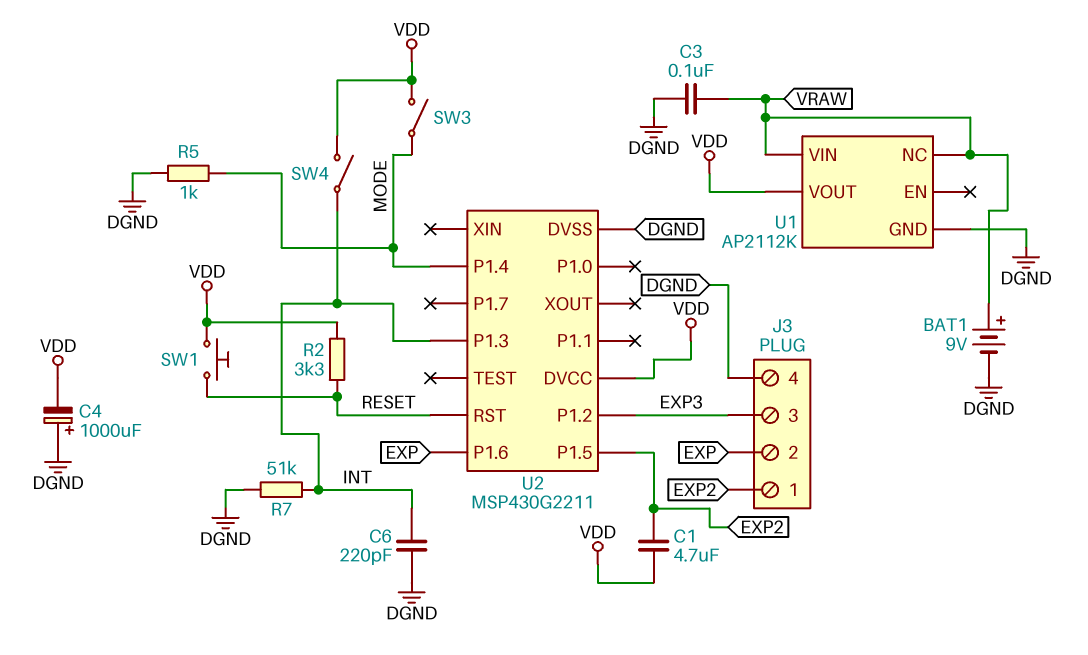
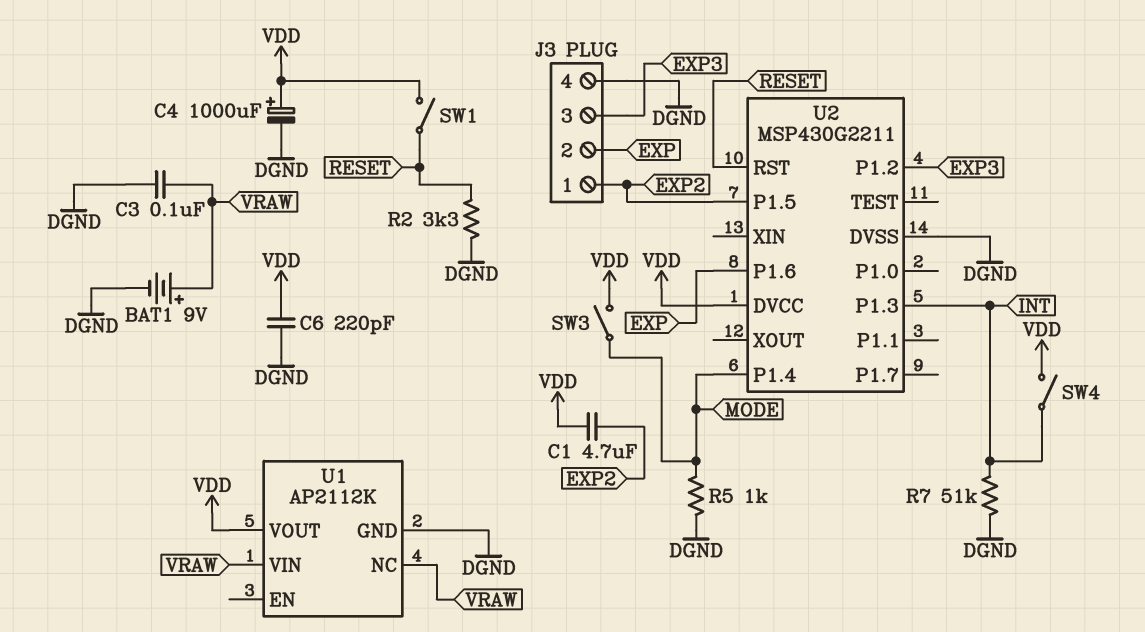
C4: 1000uF (plus DGND, minus VDD) -> 1000uF (plus VDD, minus DGND)
C6: 220pF (DGND, INT) -> 220pF (DGND, VDD)
R2: 3.3k (RESET, VDD) -> 3.3k (DGND, RESET)
SW1: button (RESET, VDD) -> switch (RESET, VDD)

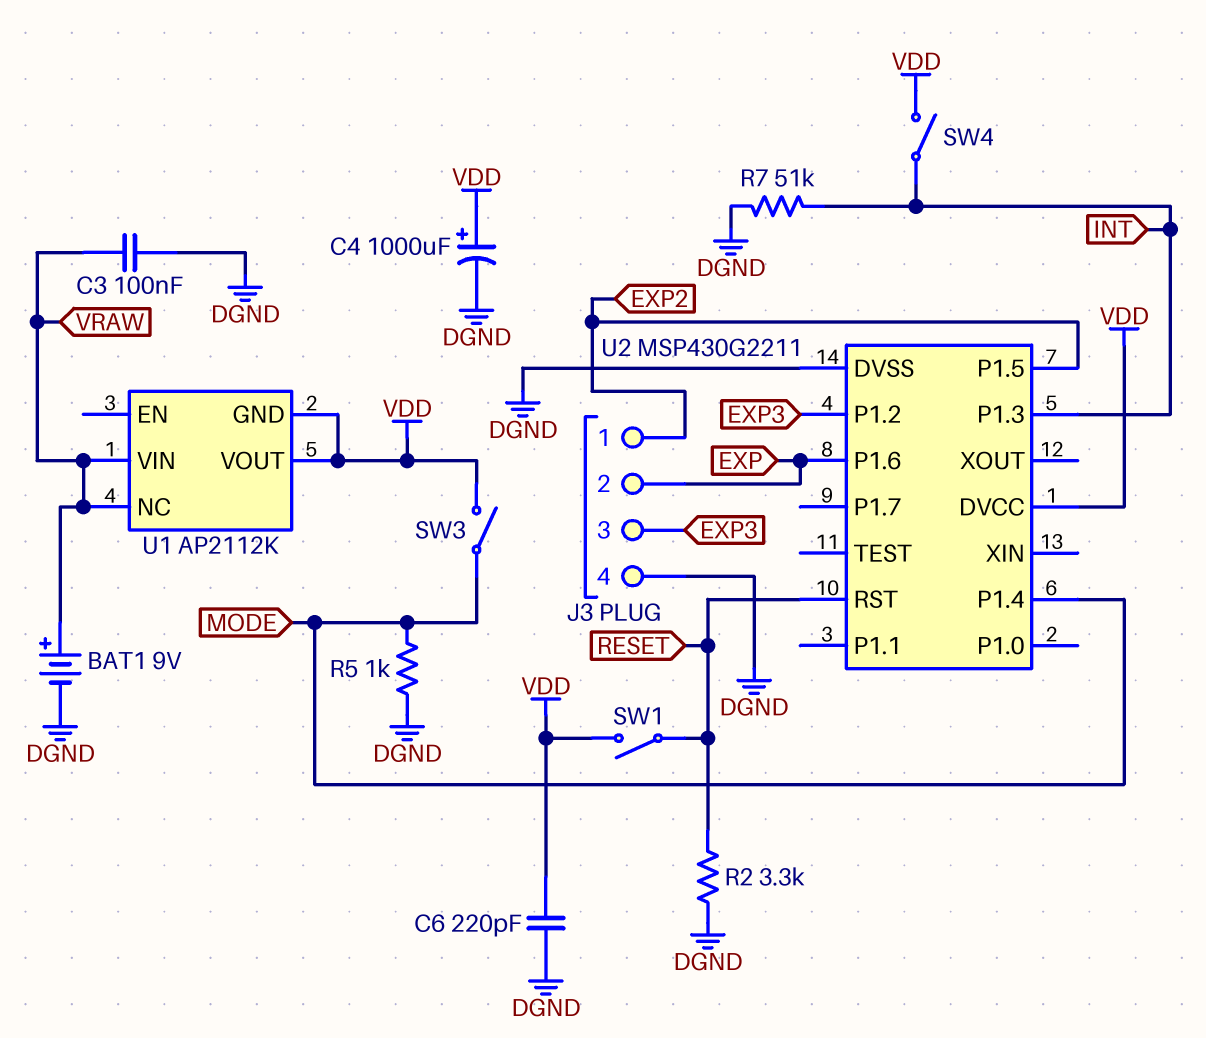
C1: 4.7uF (EXP2, VDD) -> none
U1 pin GND: DGND -> VDD

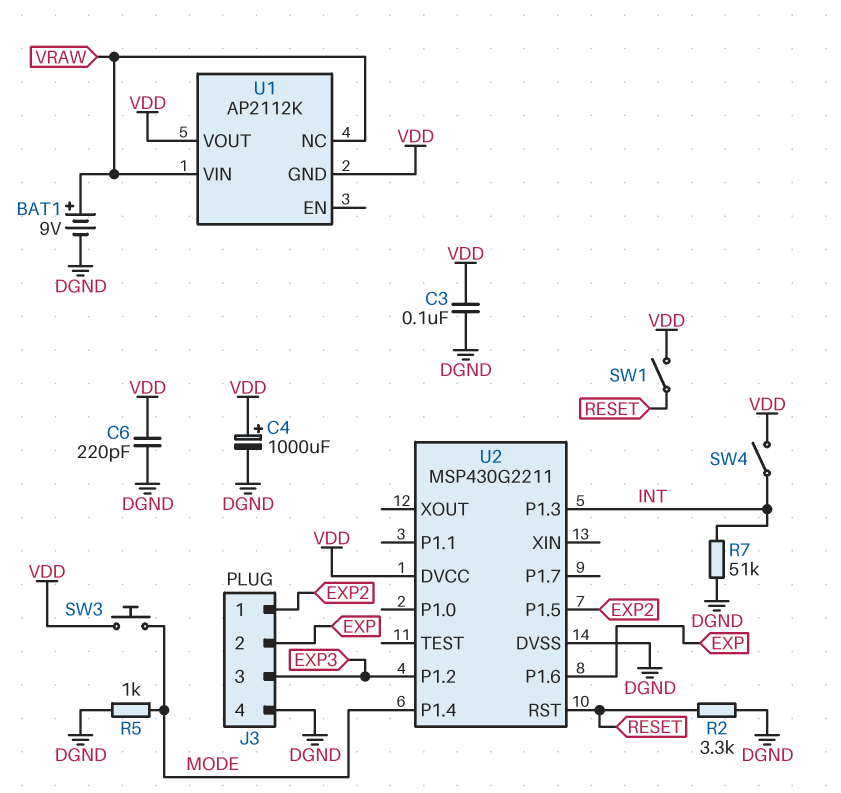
C3: 100nF (DGND, VRAW) -> 100nF (DGND, VDD)
SW3: switch (MODE, VDD) -> button (MODE, VDD)

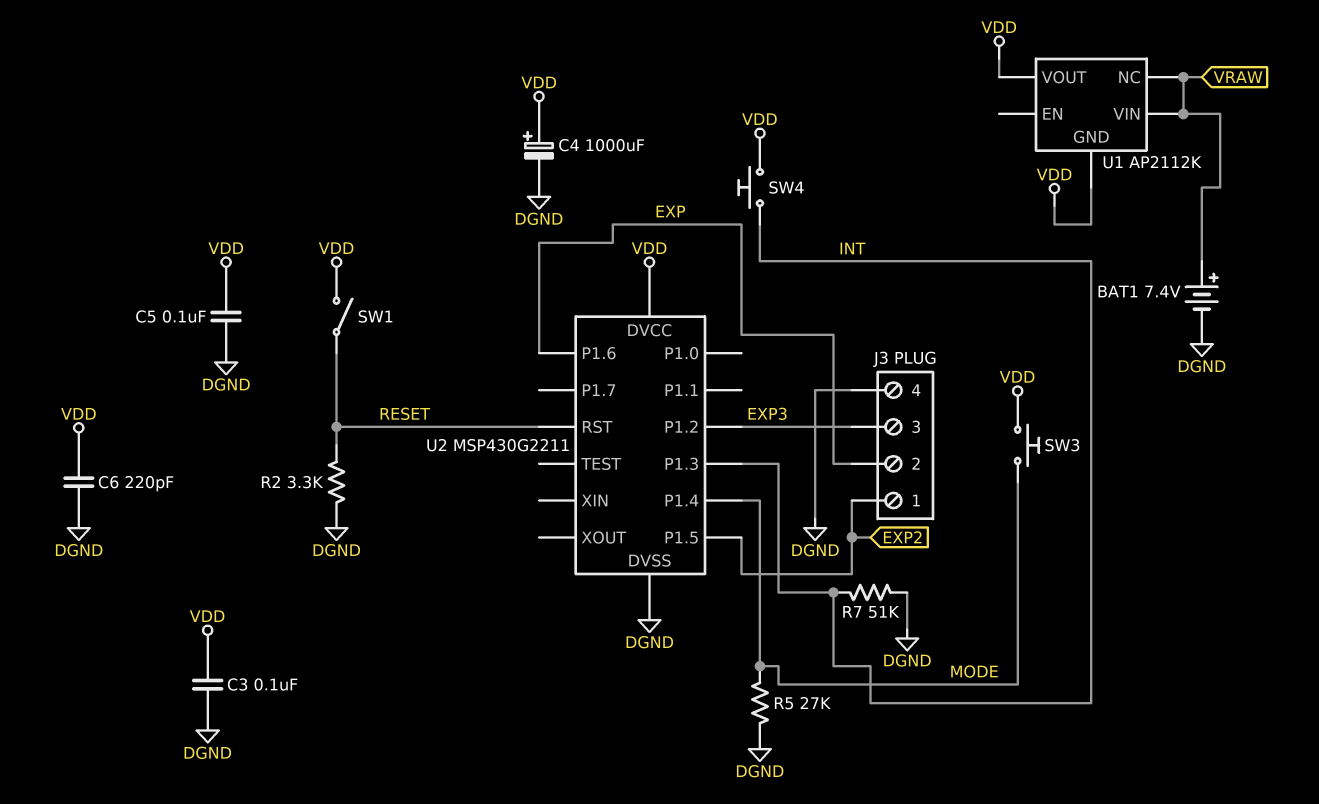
BAT1: 9V (plus VRAW, minus DGND) -> 7.4V (plus VRAW, minus DGND)
C5: none -> 100nF (DGND, VDD)
R5: 1k (DGND, MODE) -> 27k (DGND, MODE)
SW4: switch (INT, VDD) -> button (INT, VDD)

